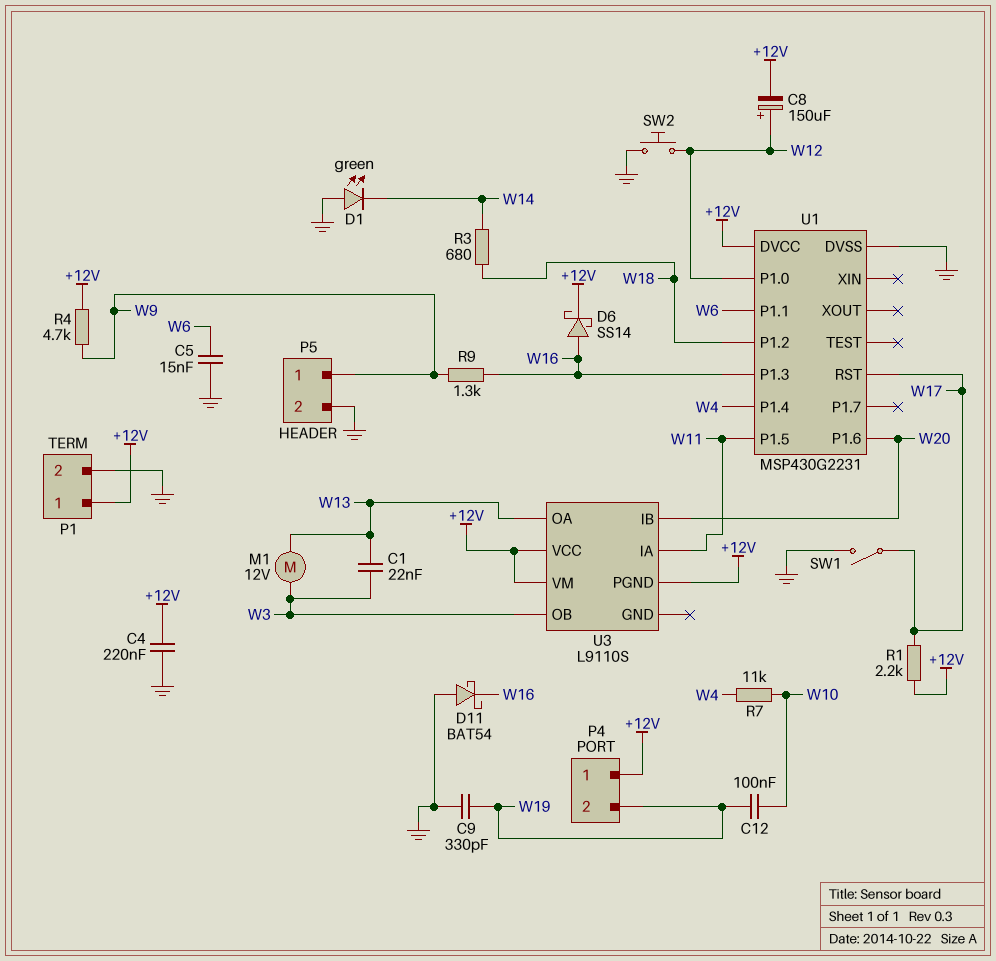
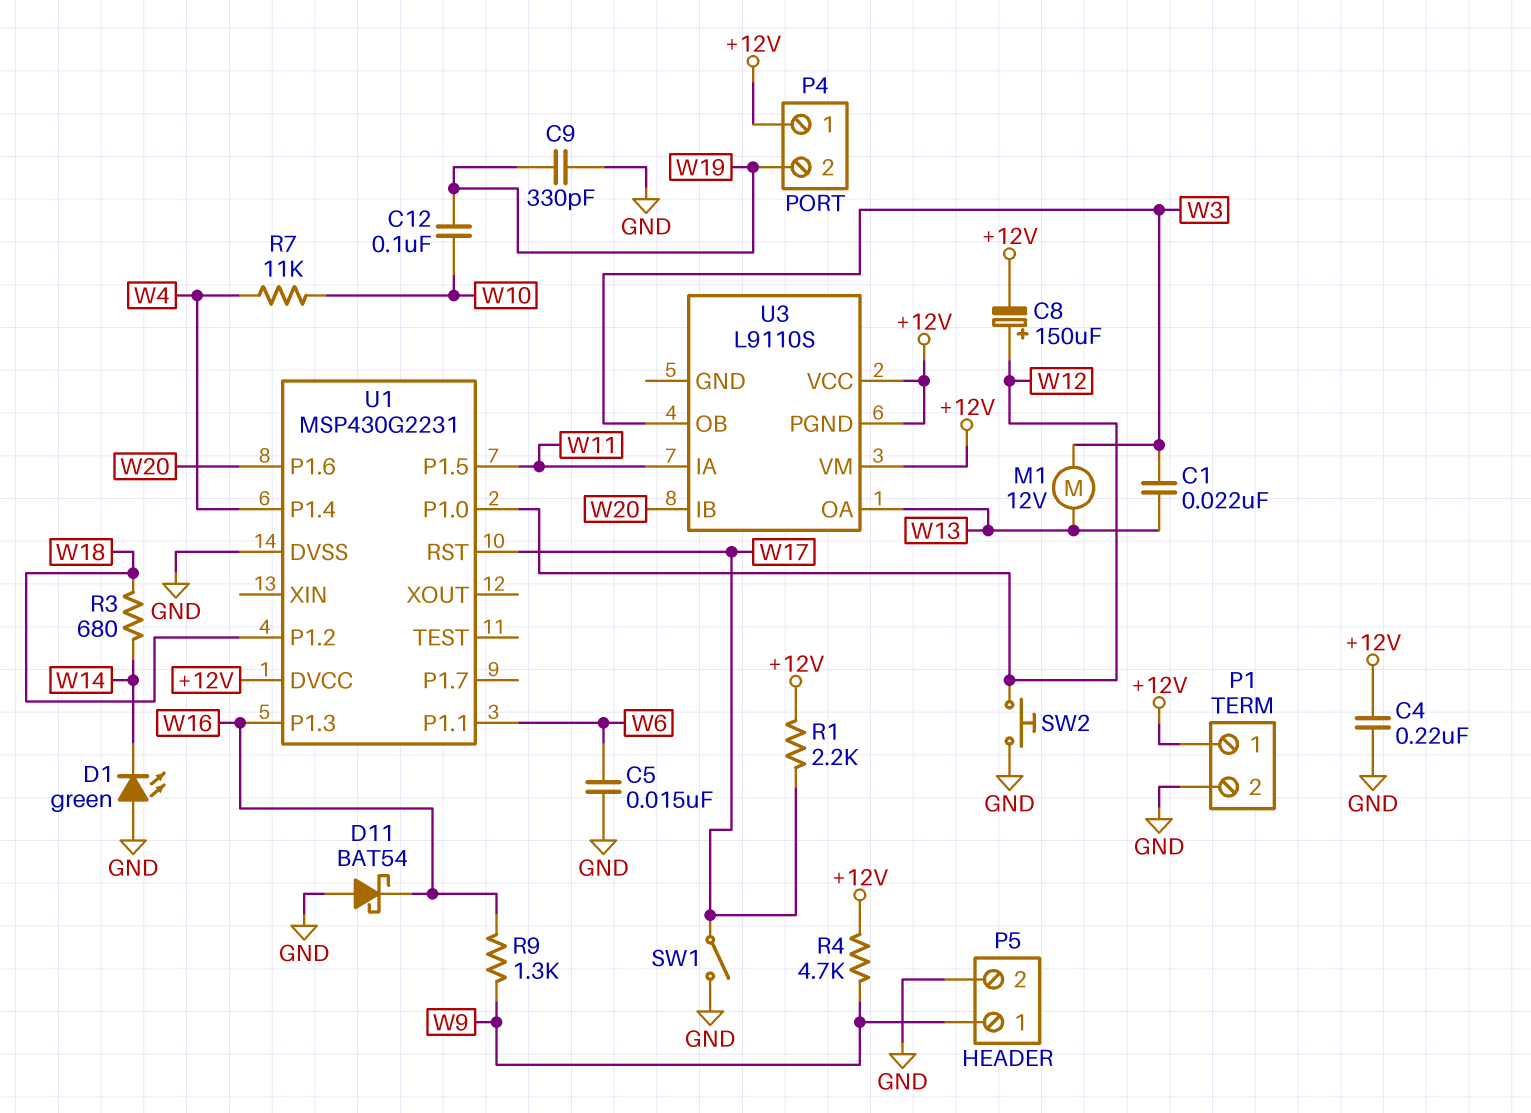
D6: schottky SS14 (A W16, K +12V) -> none

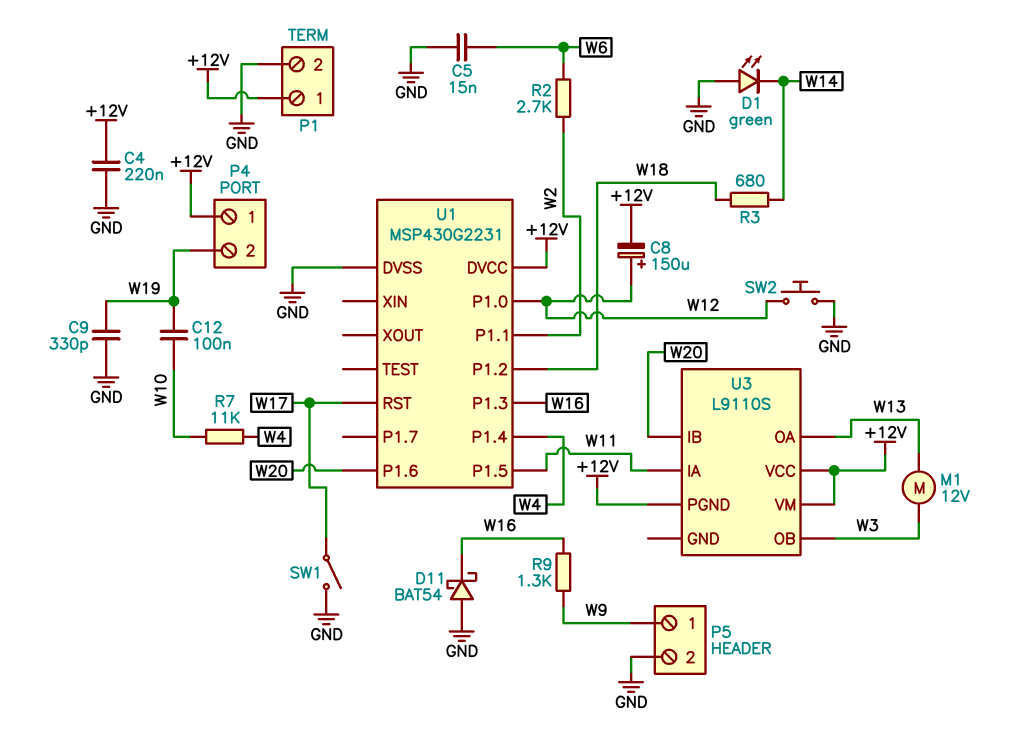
C1: 22nF (W3, W13) -> none
R1: 2.2k (+12V, W17) -> none
R2: none -> 2.7k (W2, W6)
R4: 4.7k (+12V, W9) -> none
U1 pin P1.1: W6 -> W2

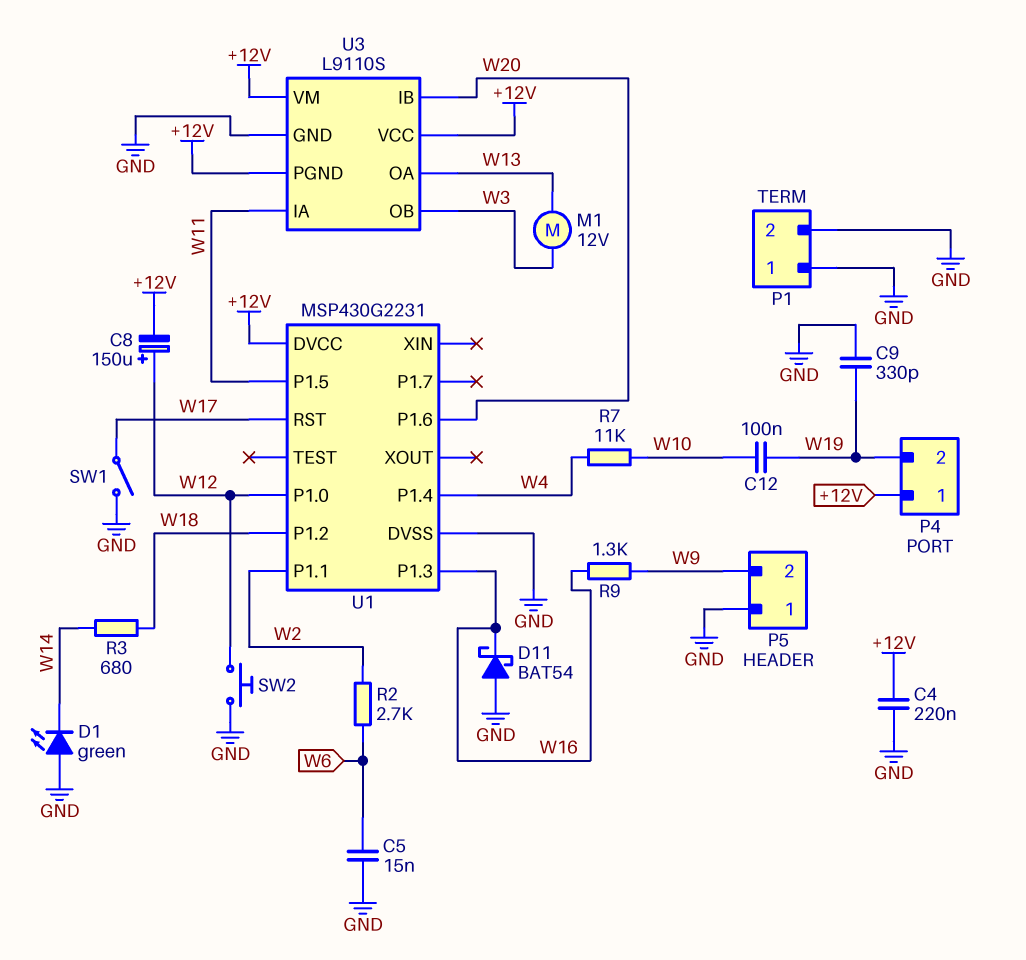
P1 pin 1: +12V -> GND
P5 pin 1: W9 -> GND
P5 pin 2: GND -> W9
U3 pin GND: none -> GND

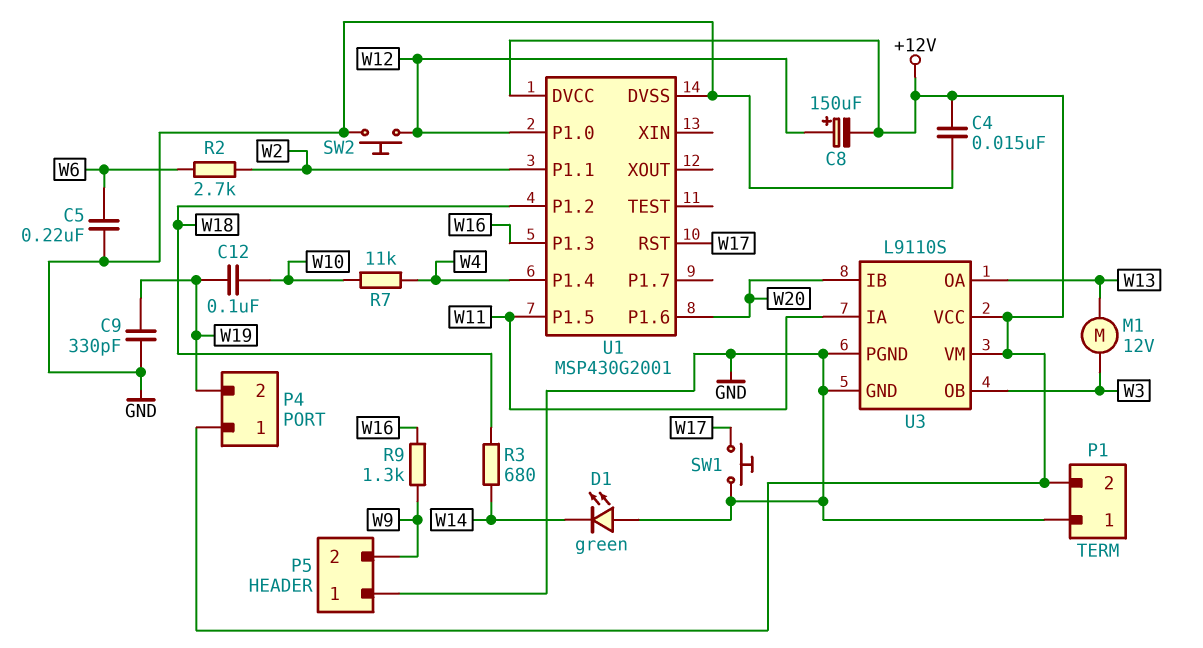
C4: 220nF (+12V, GND) -> 15nF (+12V, GND)
C5: 15nF (GND, W6) -> 220nF (GND, W6)
D11: schottky BAT54 (A GND, K W16) -> none
P1 pin 2: GND -> +12V
SW1: switch (GND, W17) -> button (GND, W17)
U1: MSP430G2231 -> MSP430G2001
U3 pin PGND: +12V -> GND

